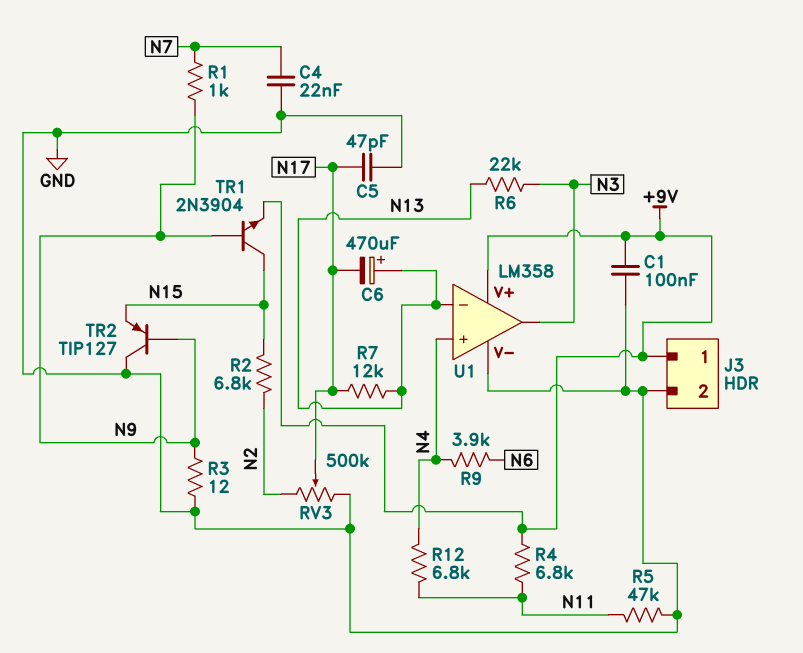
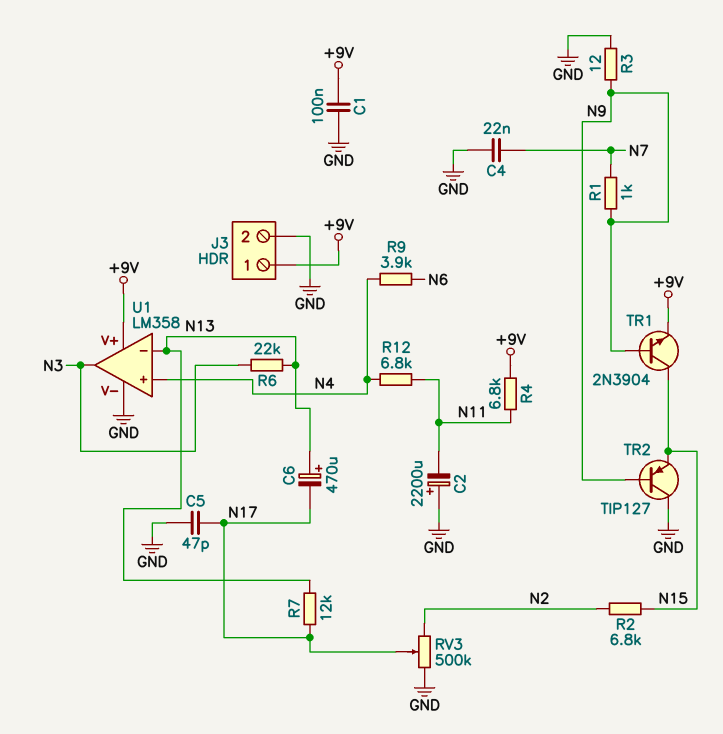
C2: none -> 2200uF (plus GND, minus N11)
R5: 47k (GND, N11) -> none

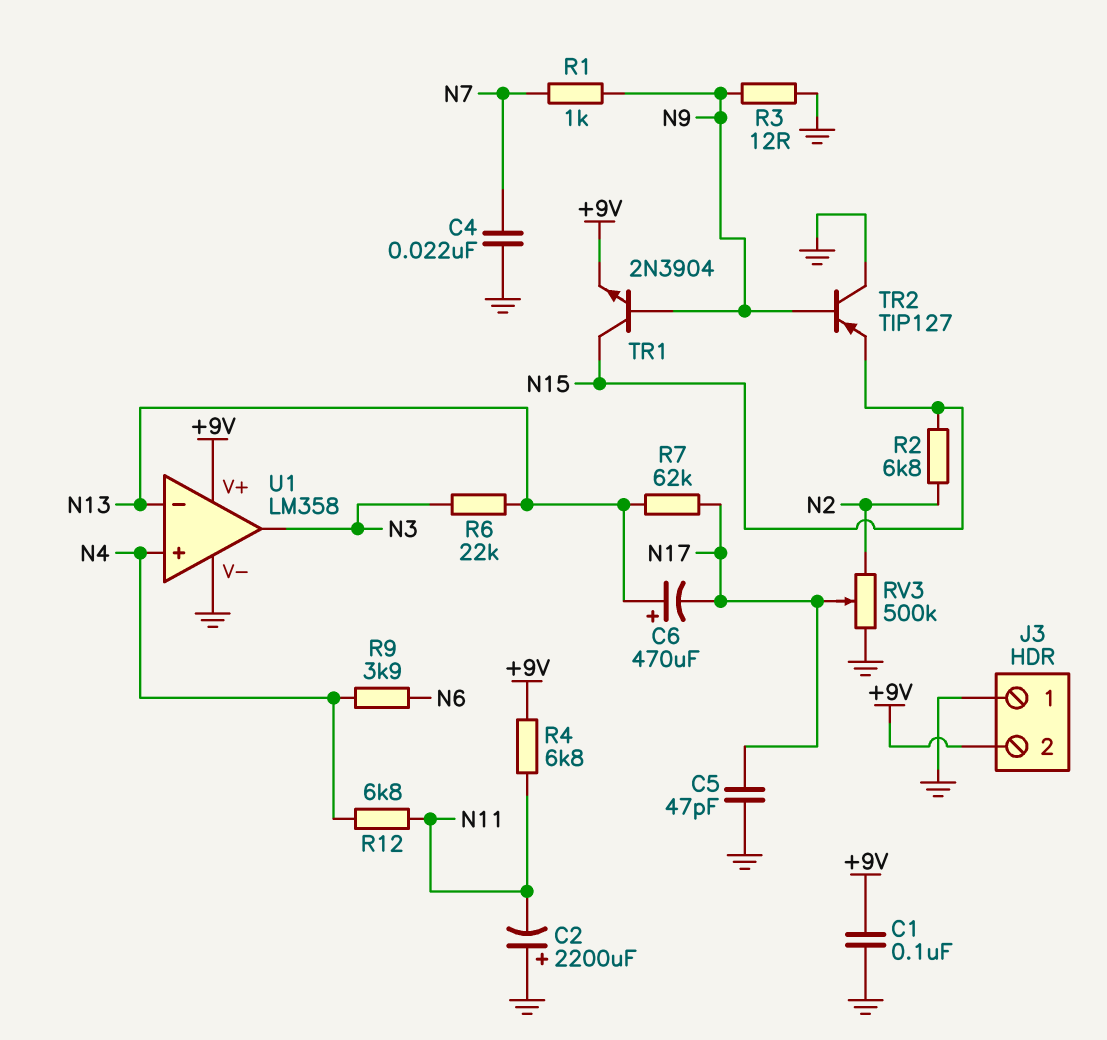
J3 pin 1: +9V -> GND
J3 pin 2: GND -> +9V
R7: 12k (N13, N17) -> 62k (N13, N17)

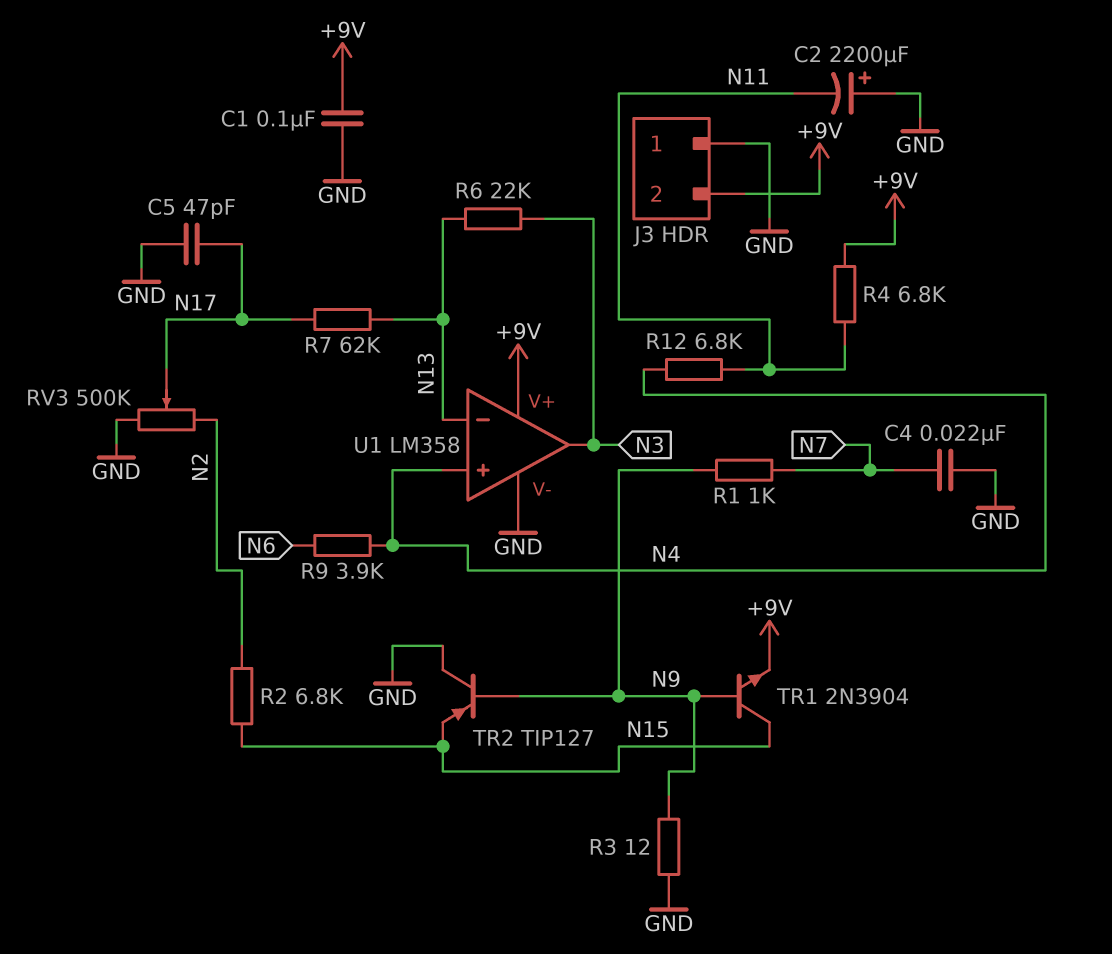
C6: 470uF (plus N13, minus N17) -> none

